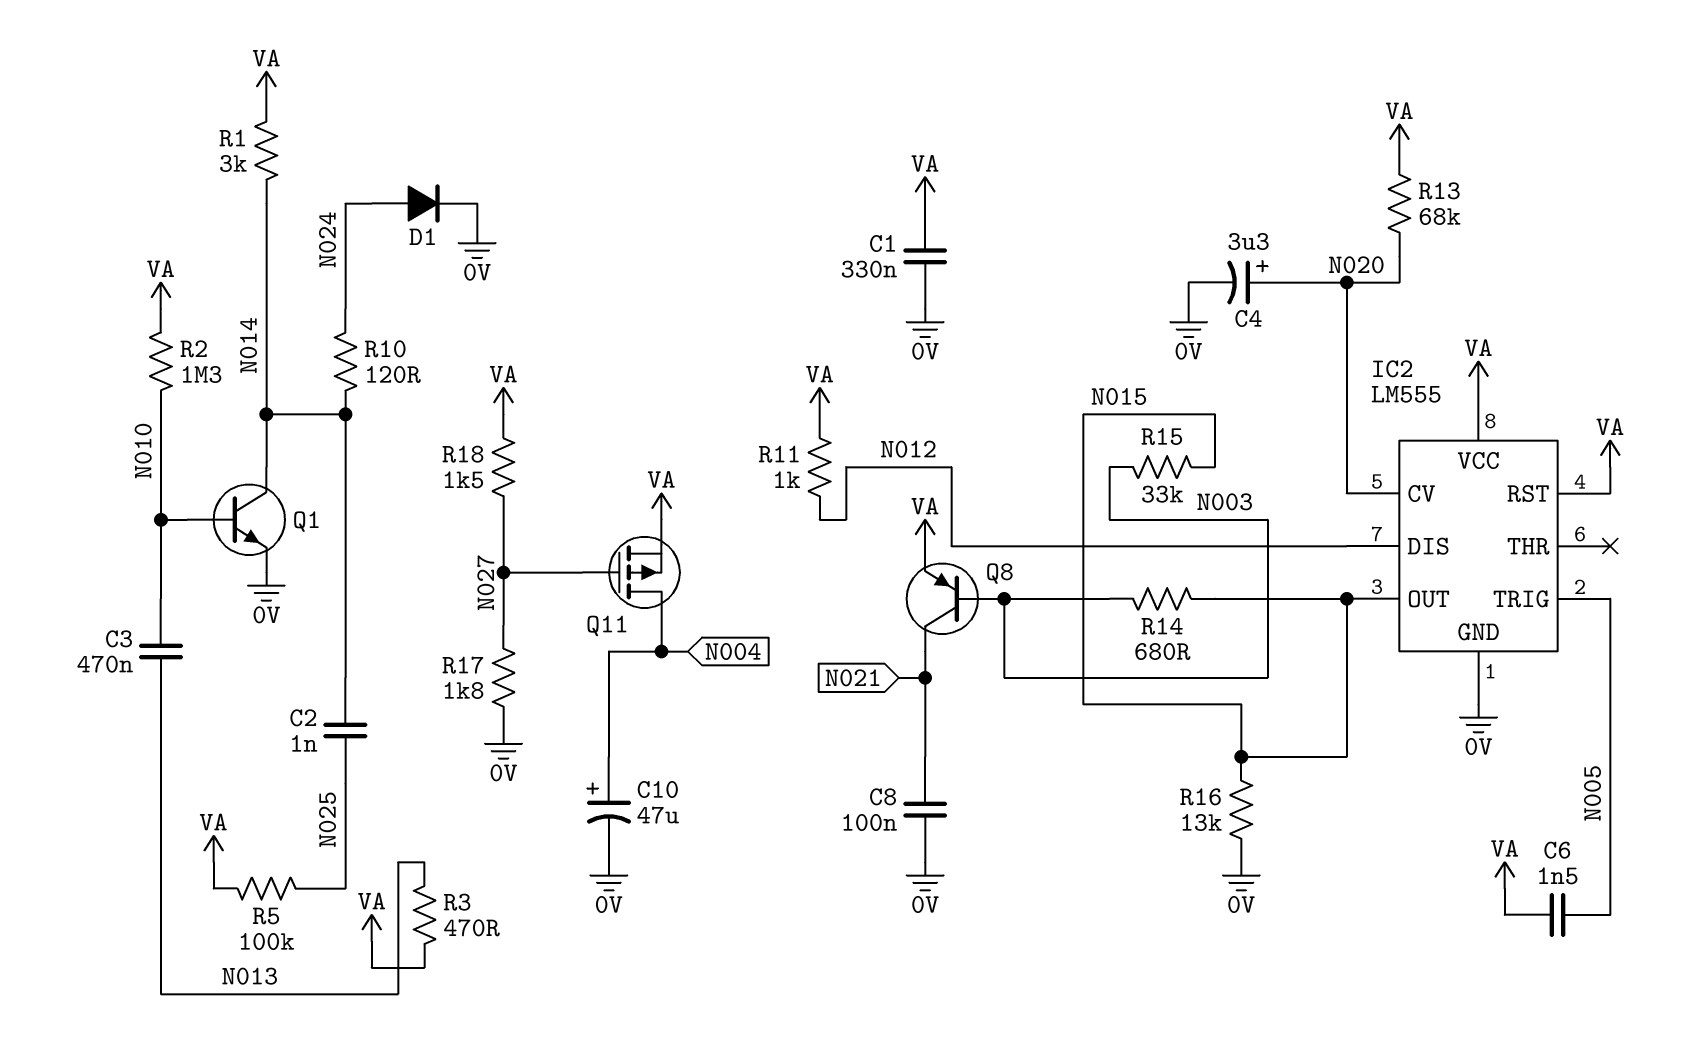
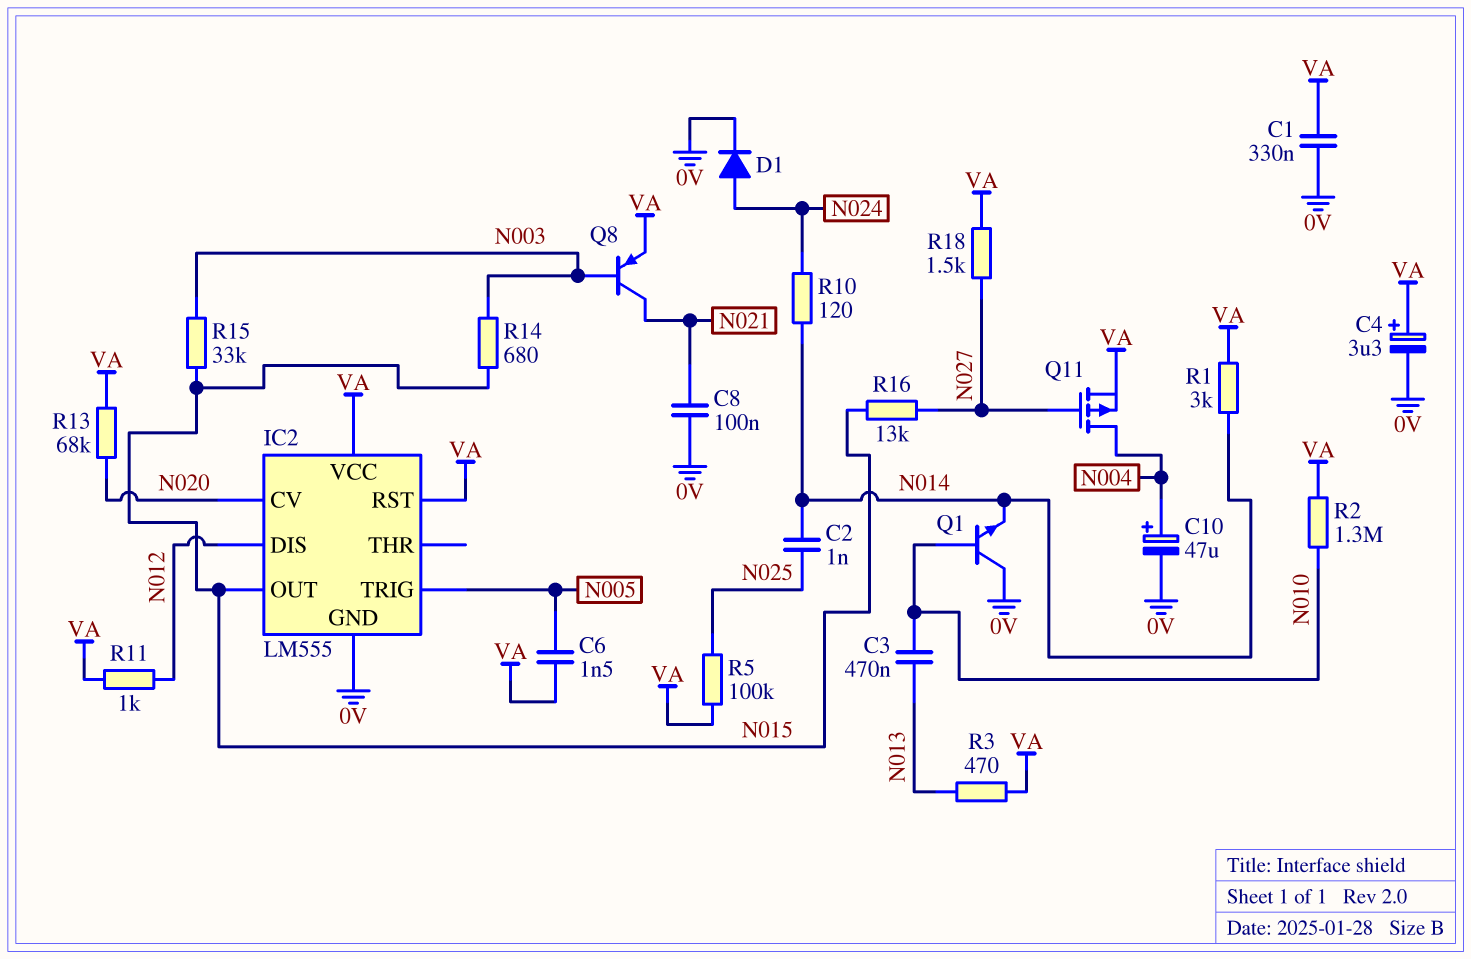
C4: 3.3uF (plus N020, minus 0V) -> 3.3uF (plus VA, minus 0V)
Q1: NPN (B N010, C N014, E 0V) -> NPN (B N010, C 0V, E N014)
R16: 13k (0V, N015) -> 13k (N015, N027)
R17: 1.8k (0V, N027) -> none

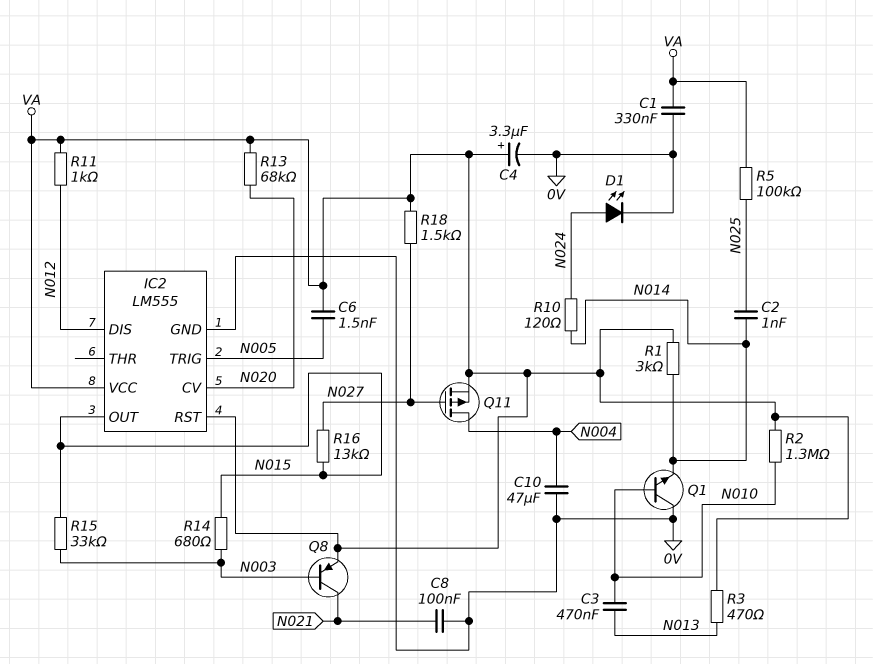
C10: 47uF (plus N004, minus 0V) -> 47uF (0V, N004)
D1: diode (A N024, K 0V) -> LED (A N024, K 0V)

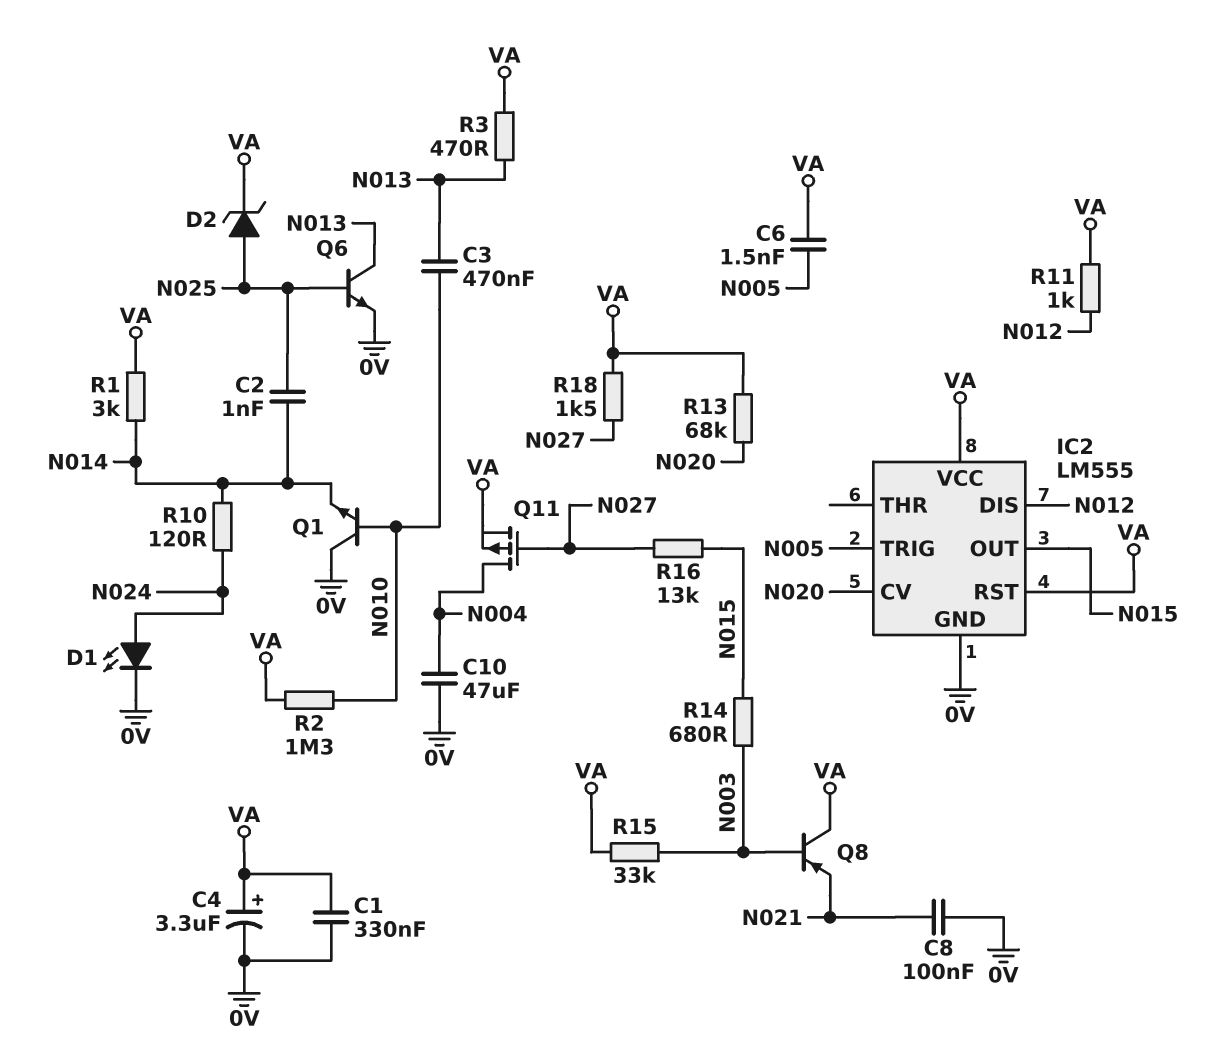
D2: none -> zener (A N025, K VA)
Q6: none -> NPN (B N025, C N013, E 0V)
Q8: PNP (B N003, C N021, E VA) -> PNP (B N003, C VA, E N021)
R5: 100k (N025, VA) -> none
R15: 33k (N003, N015) -> 33k (N003, VA)

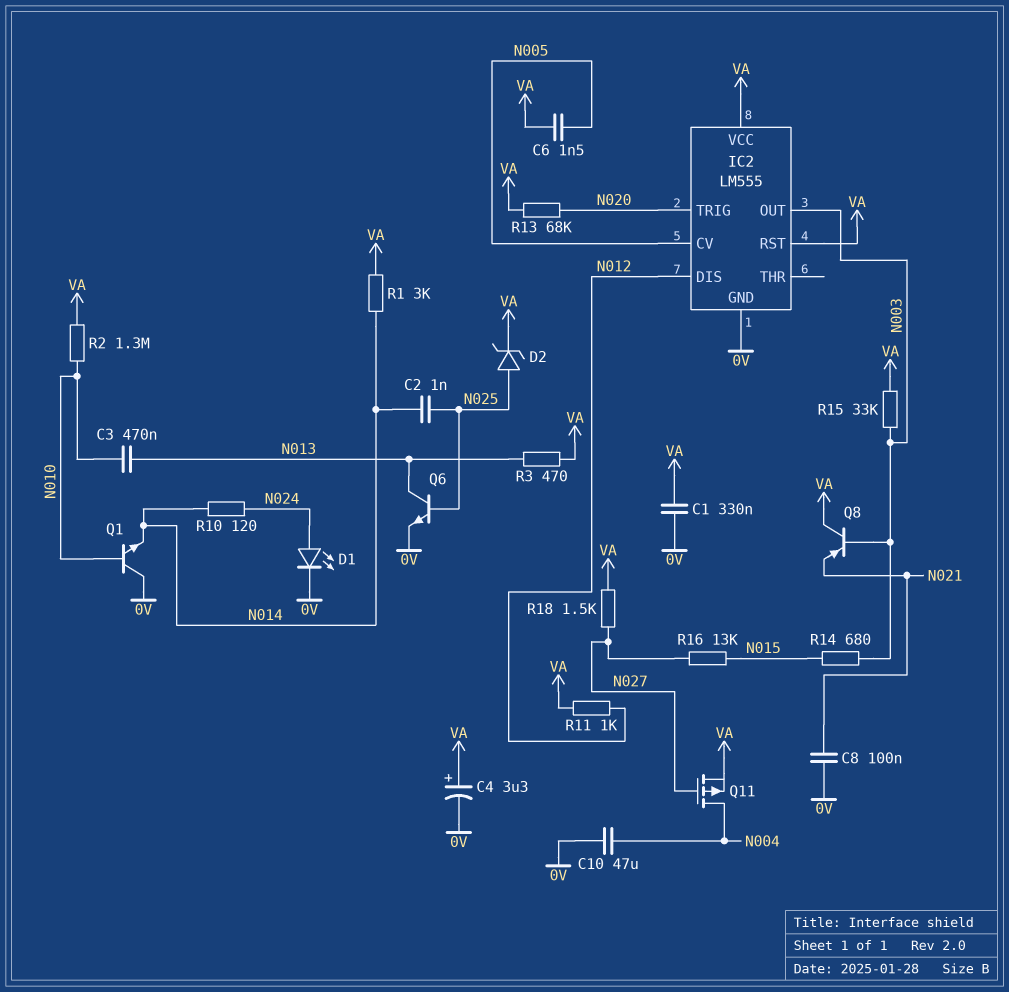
IC2 pin CV: N020 -> N005
IC2 pin OUT: N015 -> N003
IC2 pin TRIG: N005 -> N020

